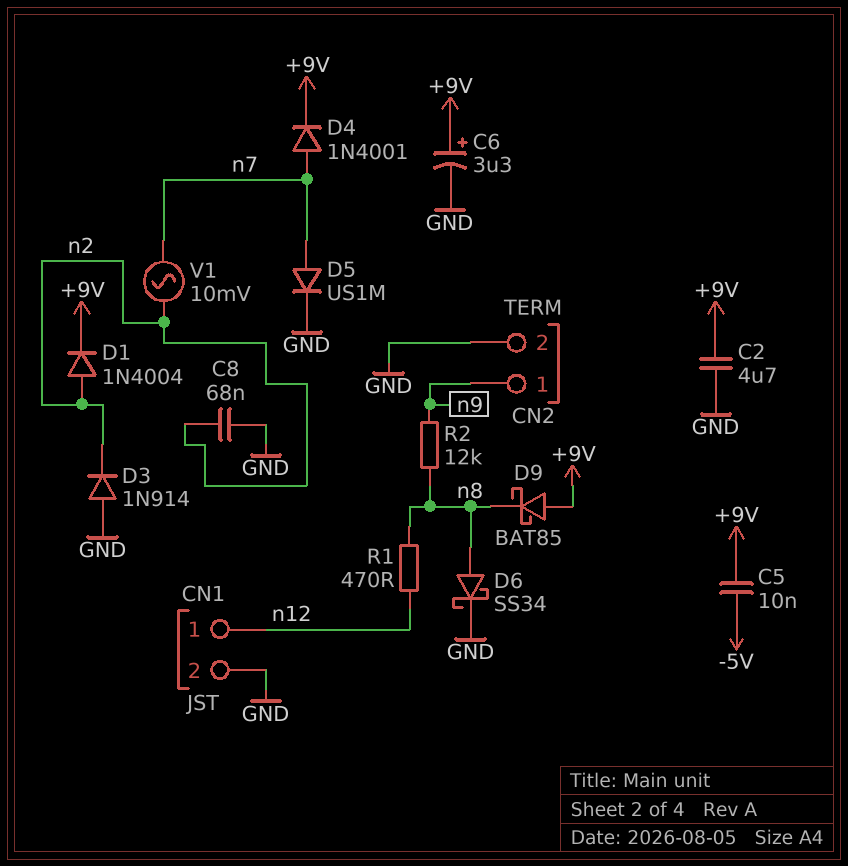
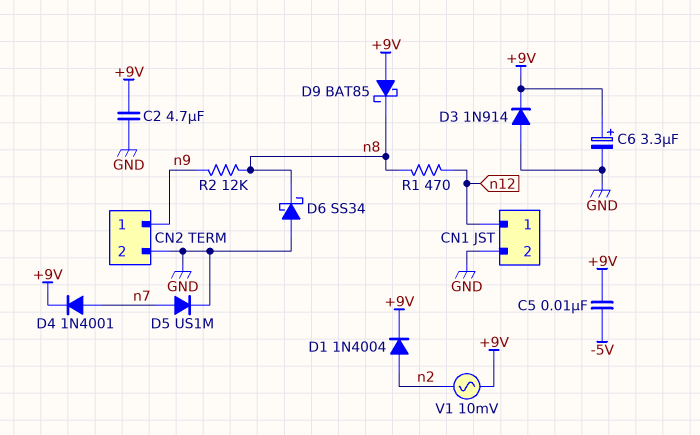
C8: 68nF (GND, n2) -> none
D3: diode 1N914 (A GND, K n2) -> diode 1N914 (A GND, K +9V)
D6: schottky SS34 (A n8, K GND) -> schottky SS34 (A GND, K n8)
V1: AC 10mV (n2, n7) -> AC 10mV (+9V, n2)

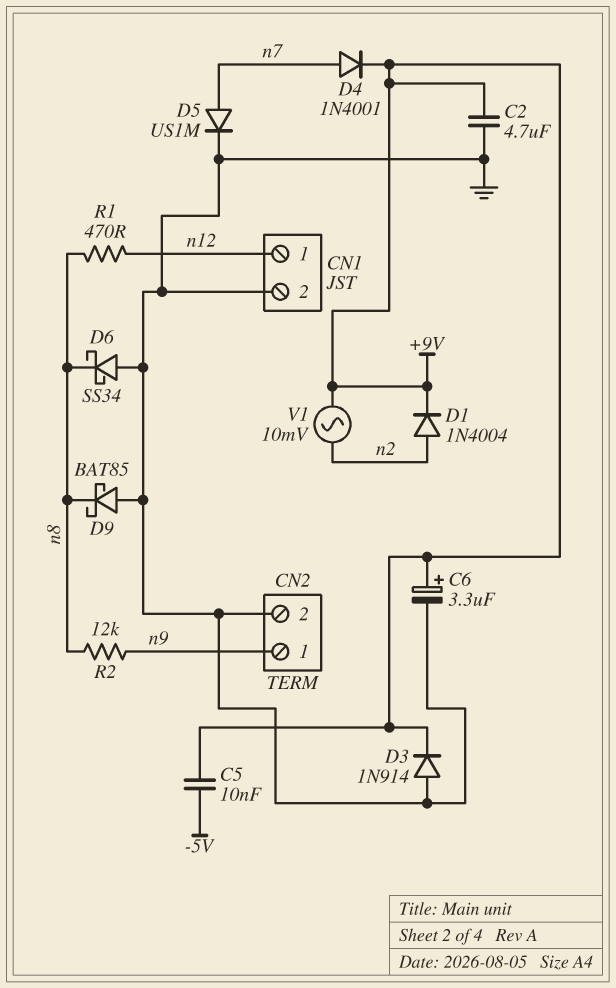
D9: schottky BAT85 (A +9V, K n8) -> schottky BAT85 (A GND, K n8)

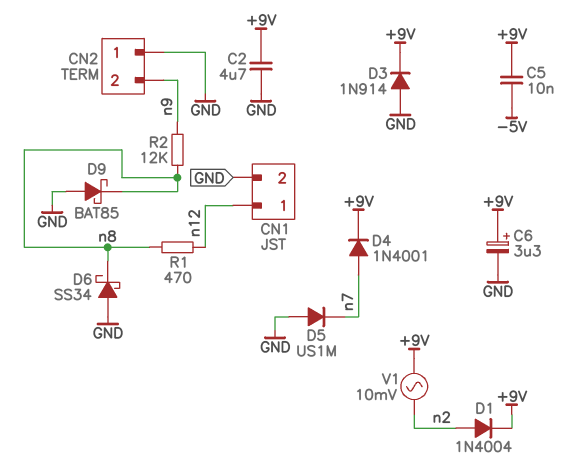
CN2 pin 1: n9 -> GND
CN2 pin 2: GND -> n9
D5: diode US1M (A n7, K GND) -> diode US1M (A GND, K n7)

